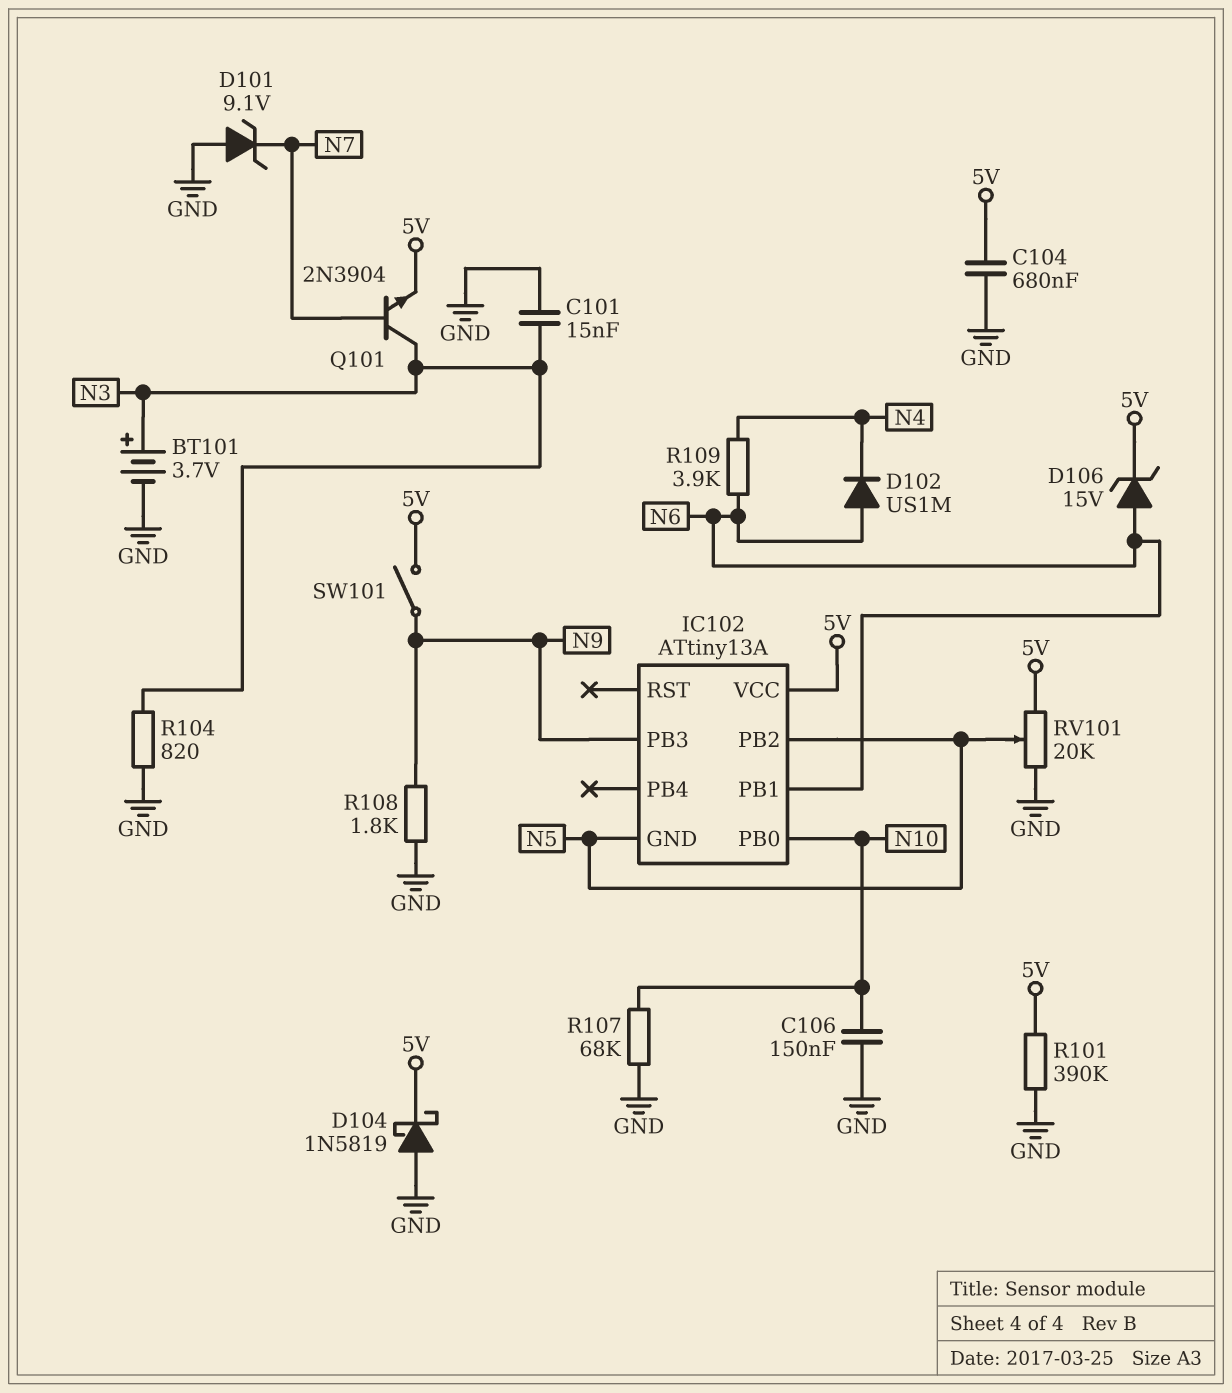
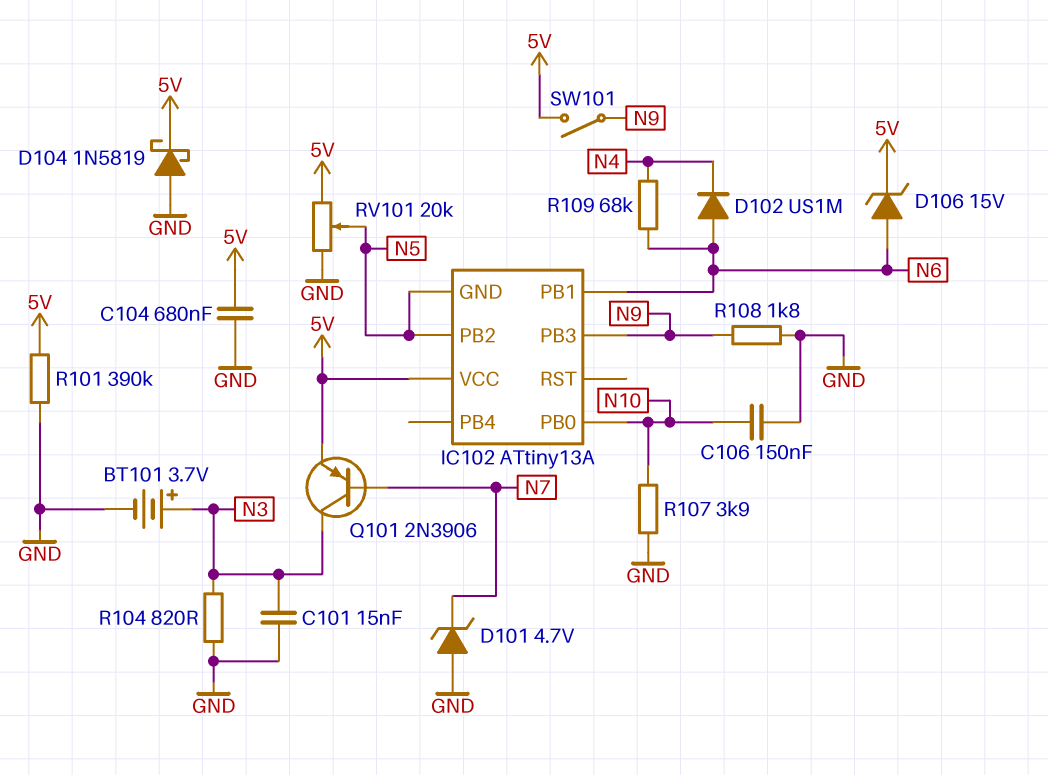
D101: zener 9.1V (A GND, K N7) -> zener 4.7V (A GND, K N7)
Q101: NPN 2N3904 (B N7, C N3, E 5V) -> PNP 2N3906 (B N7, C N3, E 5V)
R107: 68k (GND, N10) -> 3.9k (GND, N10)
R109: 3.9k (N4, N6) -> 68k (N4, N6)

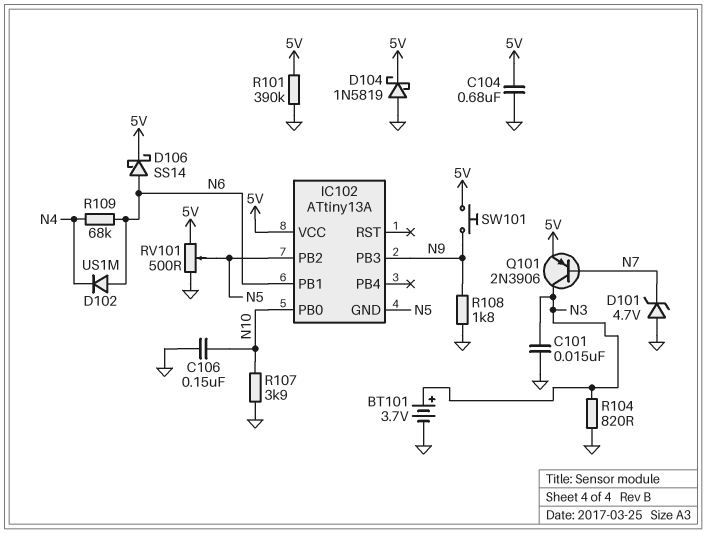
D106: zener 15V (A N6, K 5V) -> schottky SS14 (A N6, K 5V)
RV101: 20k (5V, GND, wiper N5) -> 500 (5V, GND, wiper N5)
SW101: switch (5V, N9) -> button (5V, N9)

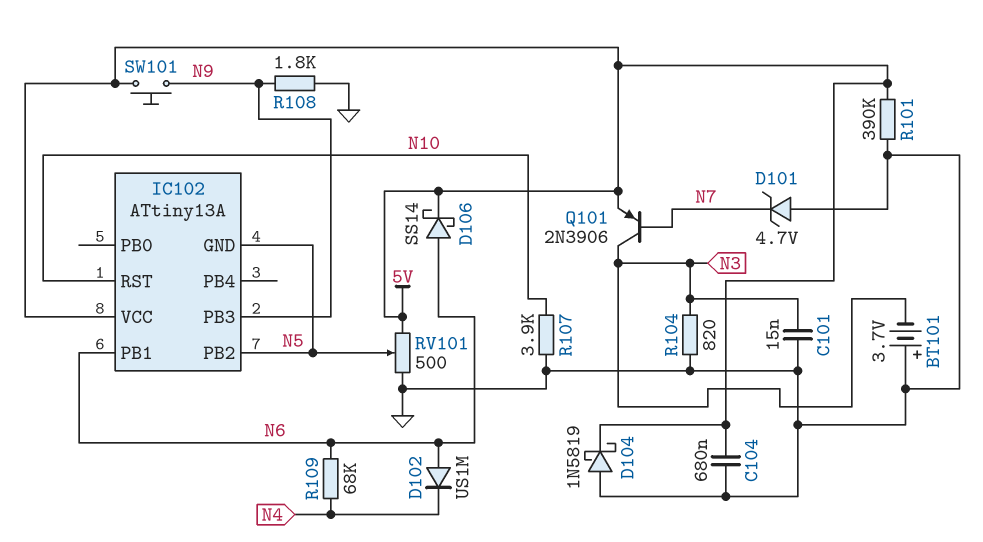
BT101: 3.7V (plus N3, minus GND) -> 3.7V (plus GND, minus N3)
C106: 150nF (GND, N10) -> none
IC102 pin PB0: N10 -> none
IC102 pin RST: none -> N10

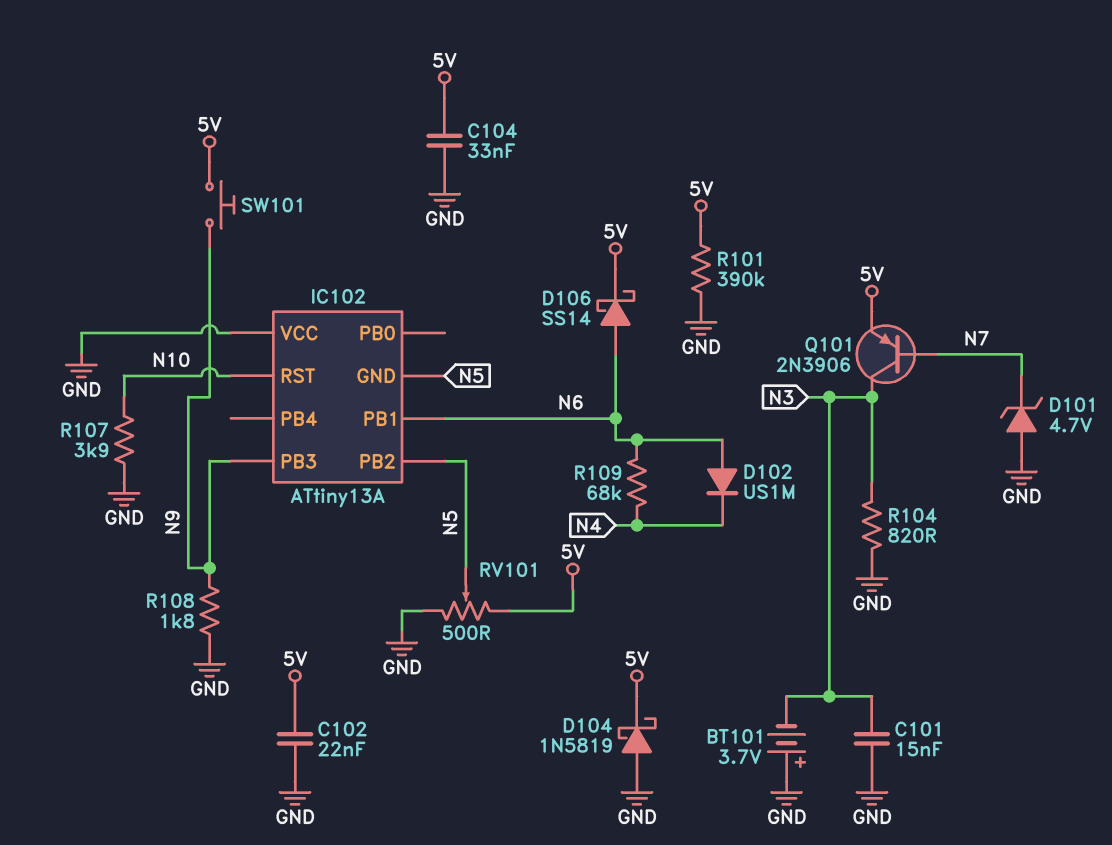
C102: none -> 22nF (5V, GND)
C104: 680nF (5V, GND) -> 33nF (5V, GND)
IC102 pin VCC: 5V -> GND

